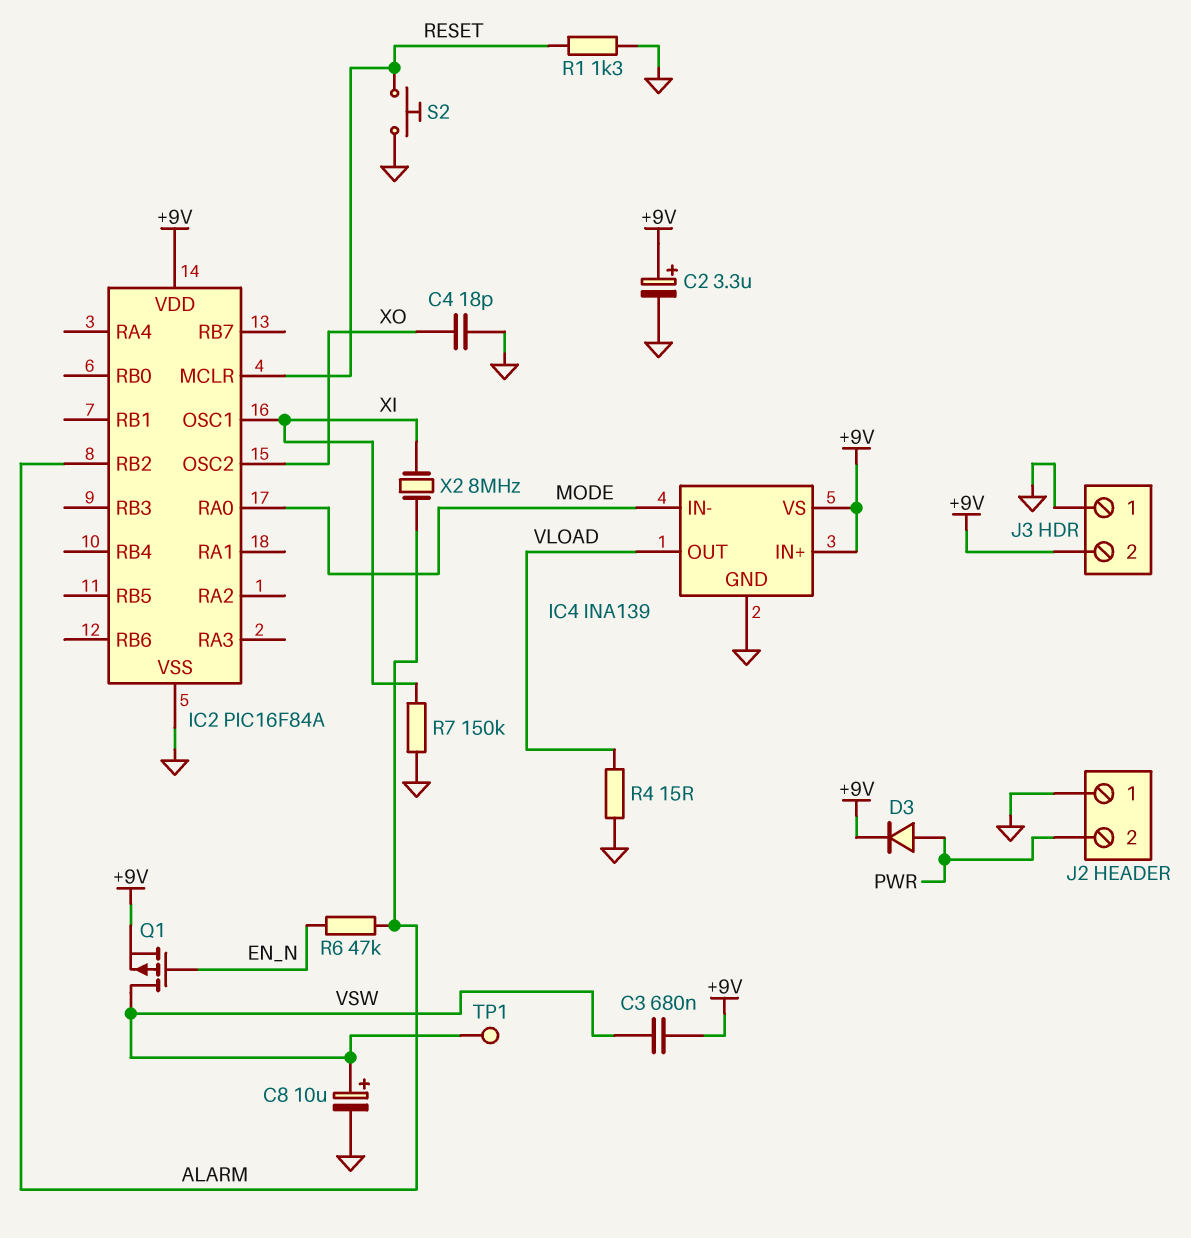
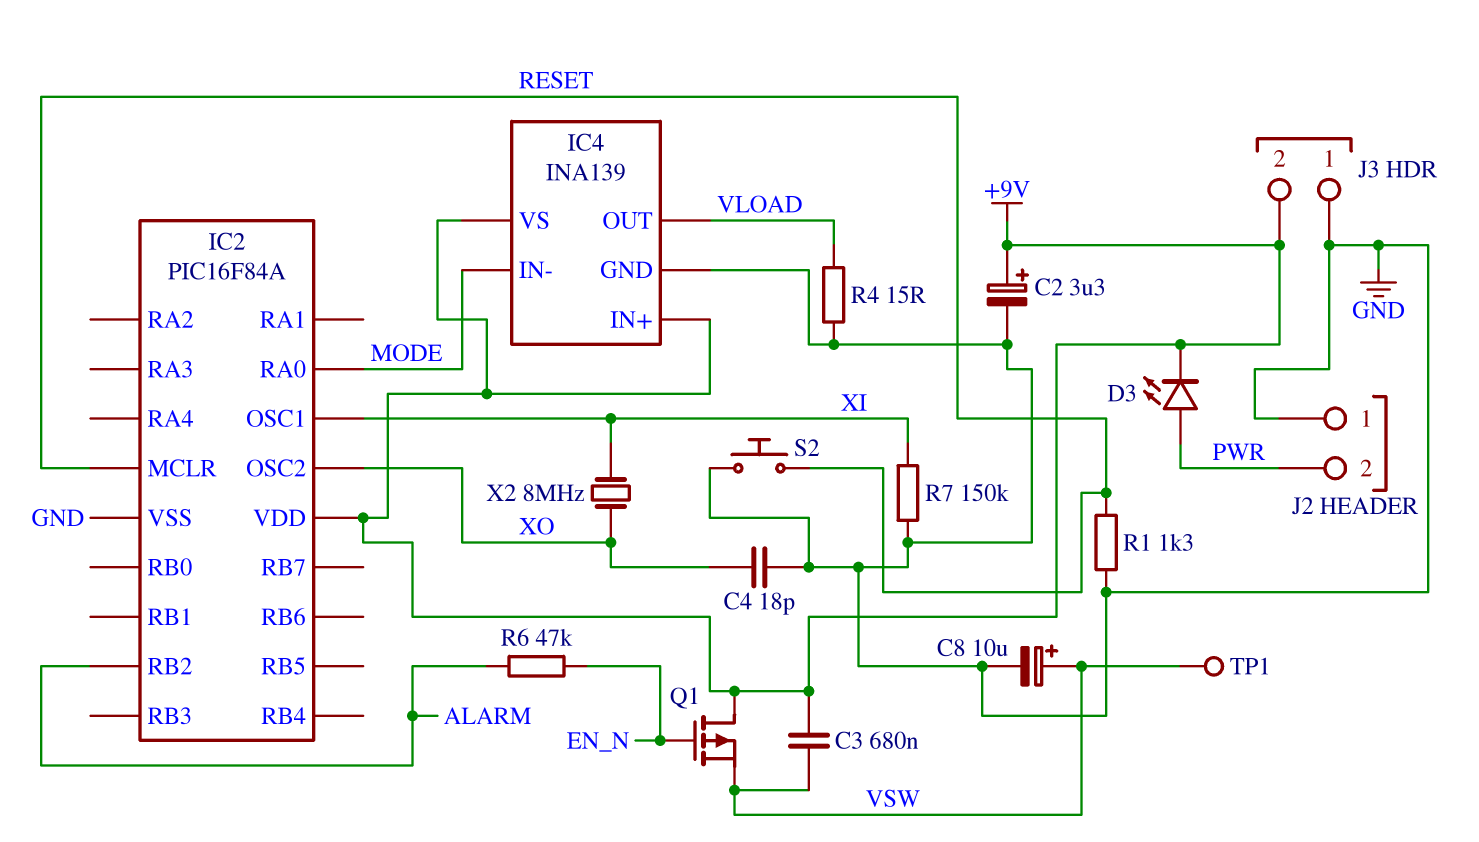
D3: diode (A PWR, K +9V) -> LED (A PWR, K +9V)
Q1: PMOS (G EN_N, D VSW, S +9V) -> PMOS (G EN_N, D +9V, S VSW)
X2: 8MHz (ALARM, XI) -> 8MHz (XI, XO)

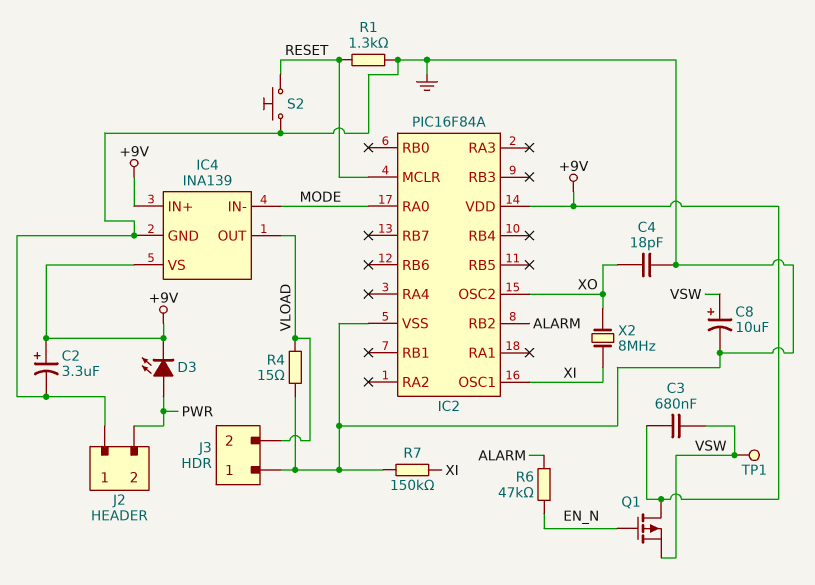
J3 pin 2: +9V -> VLOAD

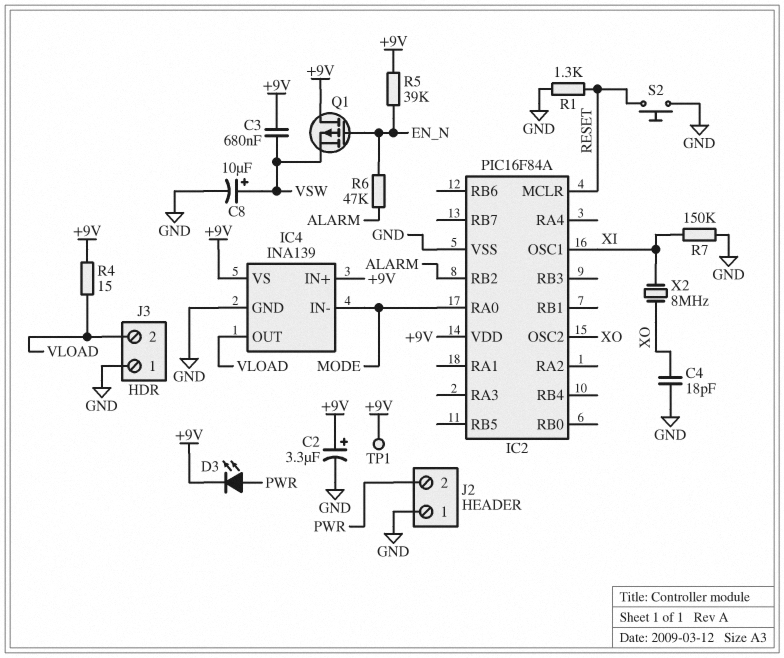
R4: 15 (GND, VLOAD) -> 15 (+9V, VLOAD)
R5: none -> 39k (+9V, EN_N)
TP1: test point (VSW) -> test point (+9V)

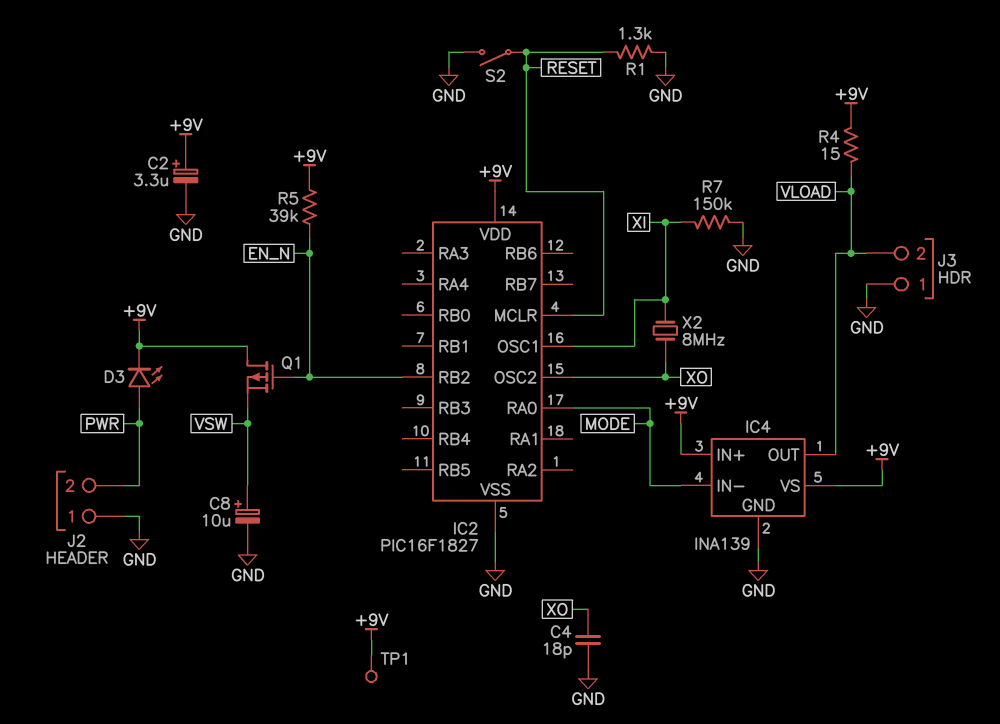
C3: 680nF (+9V, VSW) -> none
IC2: PIC16F84A -> PIC16F1827
IC2 pin RB2: ALARM -> EN_N
R6: 47k (ALARM, EN_N) -> none
S2: button (GND, RESET) -> switch (GND, RESET)

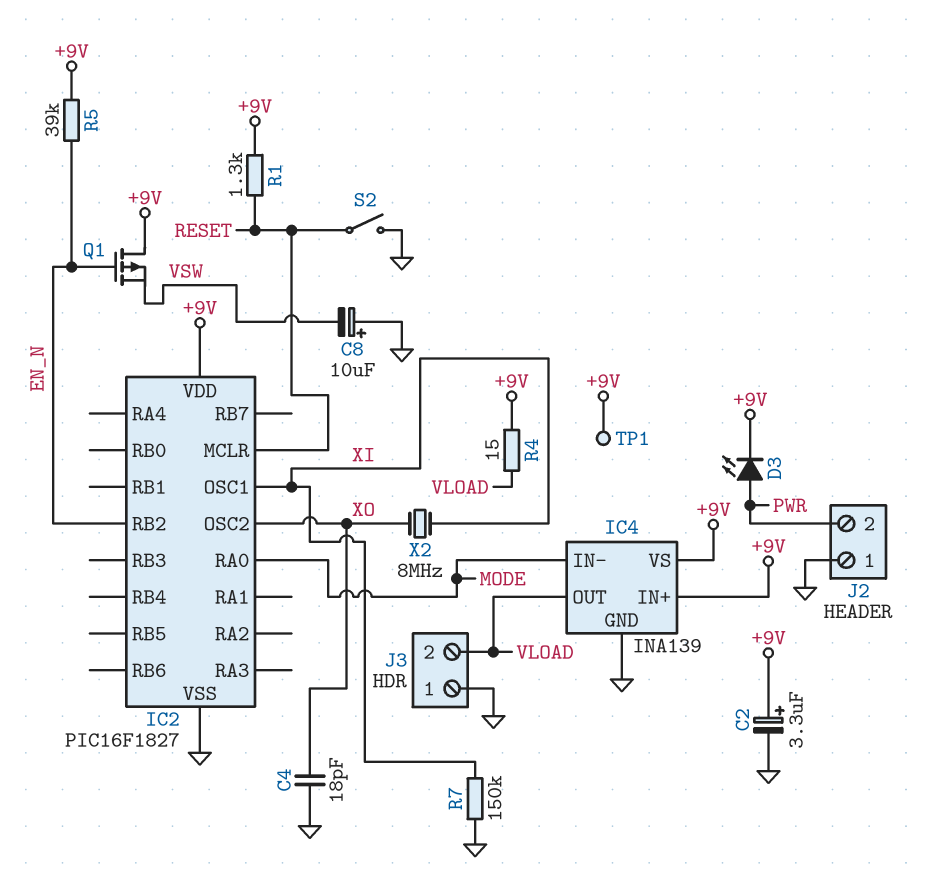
C8: 10uF (plus VSW, minus GND) -> 10uF (plus GND, minus VSW)
R1: 1.3k (GND, RESET) -> 1.3k (+9V, RESET)

